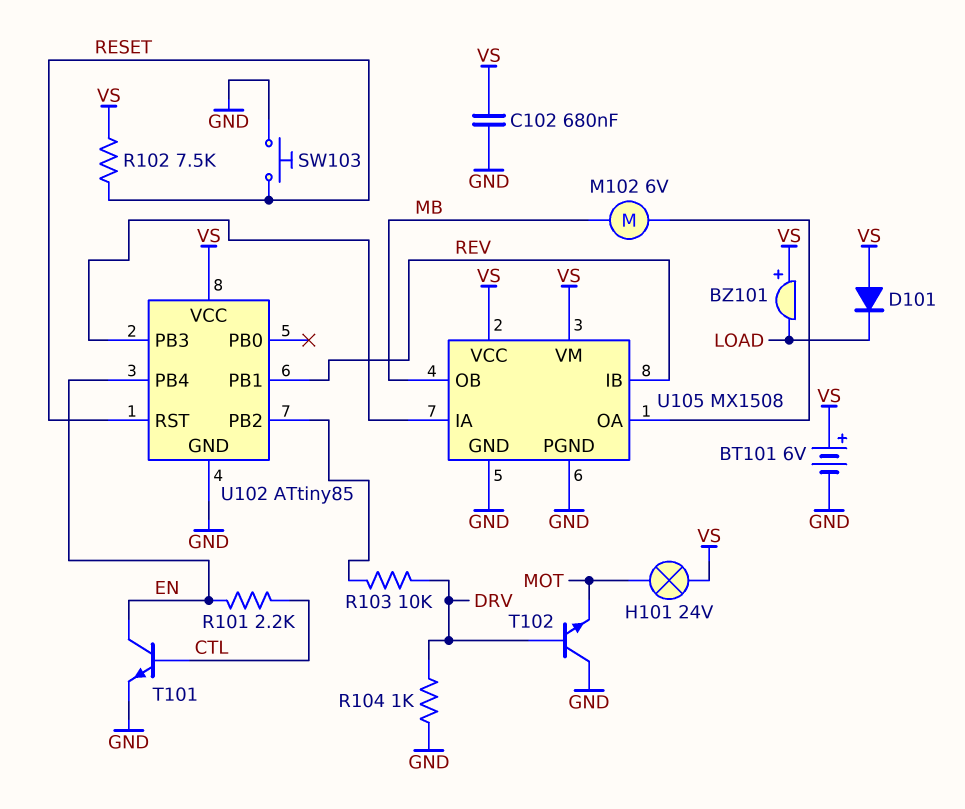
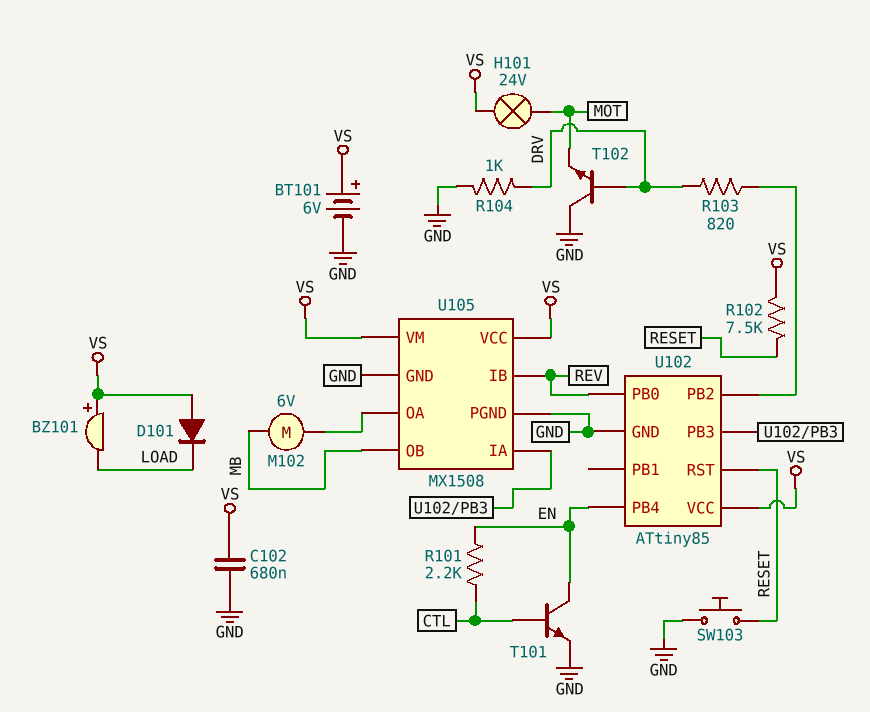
R103: 10k (DRV, U102/PB2) -> 820 (DRV, U102/PB2)
U102 pin PB0: none -> REV
U102 pin PB1: REV -> none

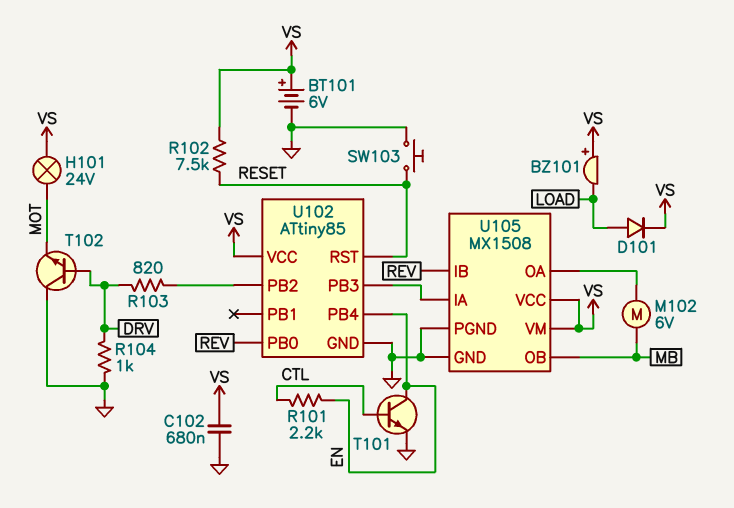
D101: diode (A VS, K LOAD) -> diode (A LOAD, K VS)

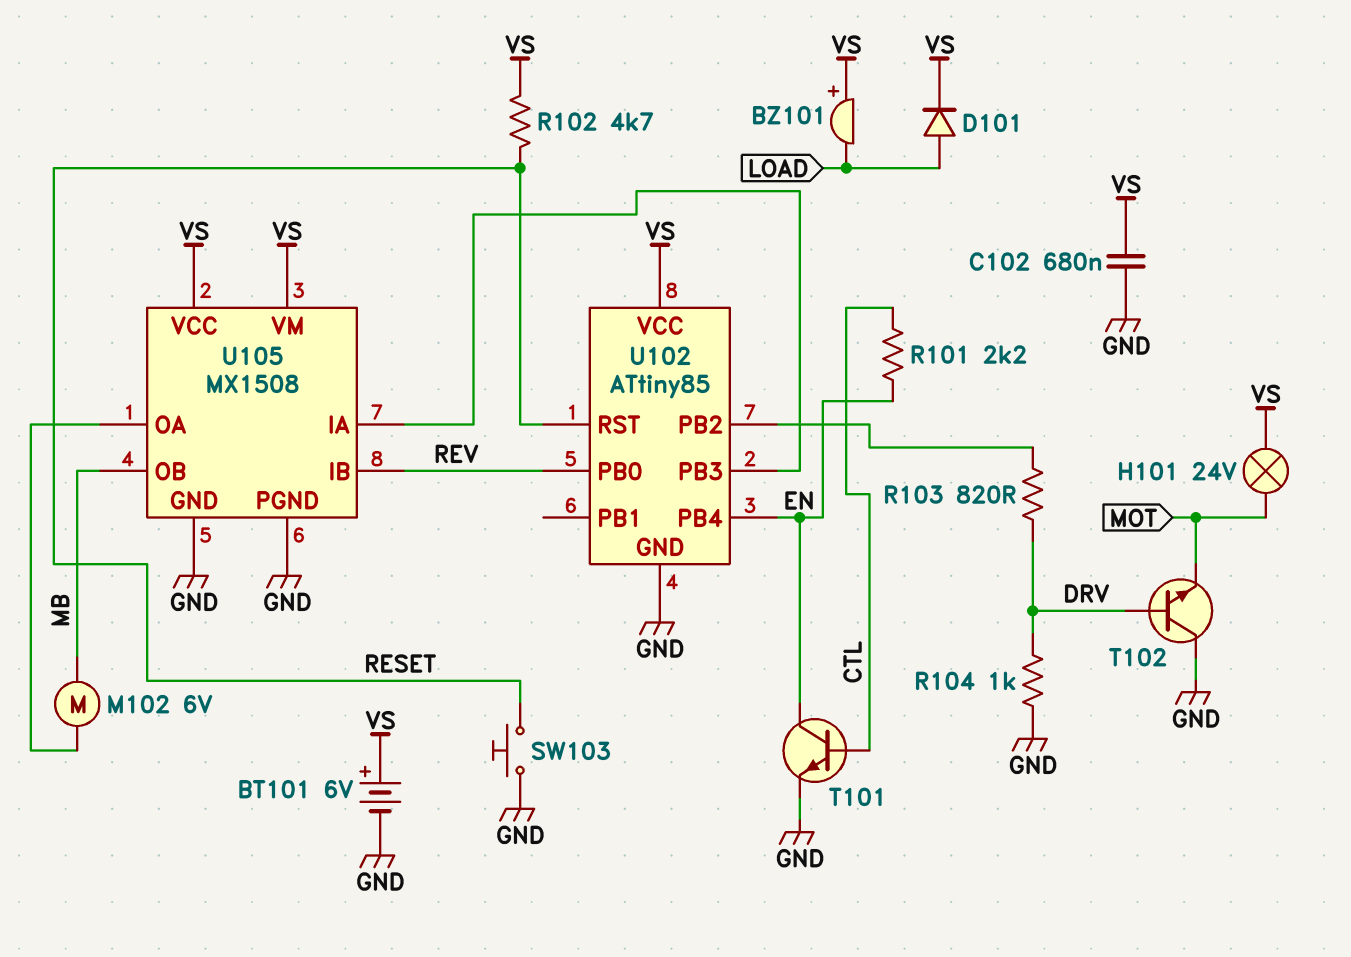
R102: 7.5k (RESET, VS) -> 4.7k (RESET, VS)

